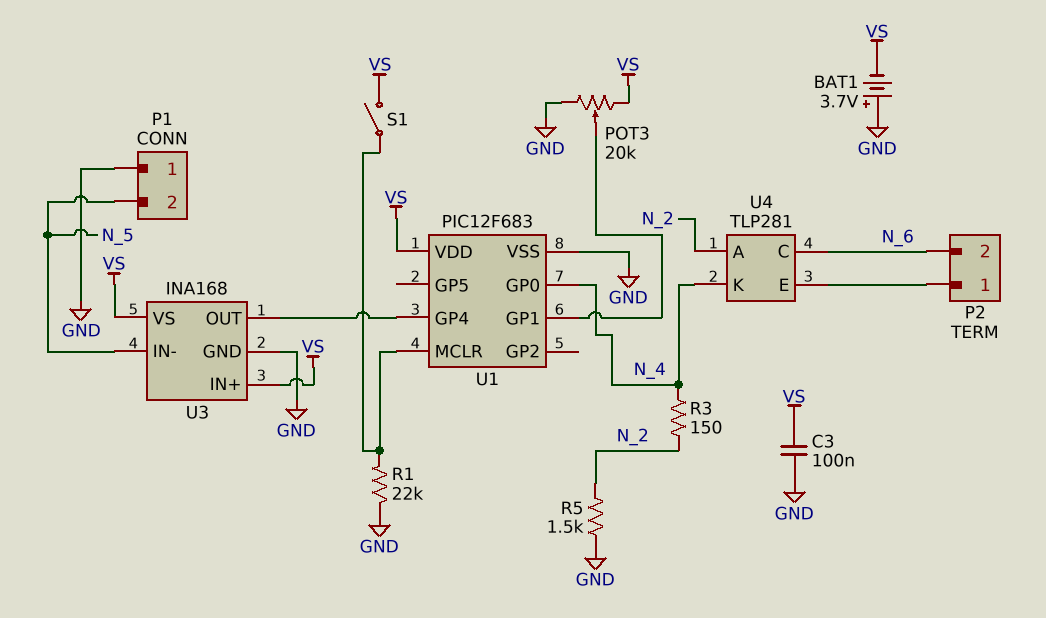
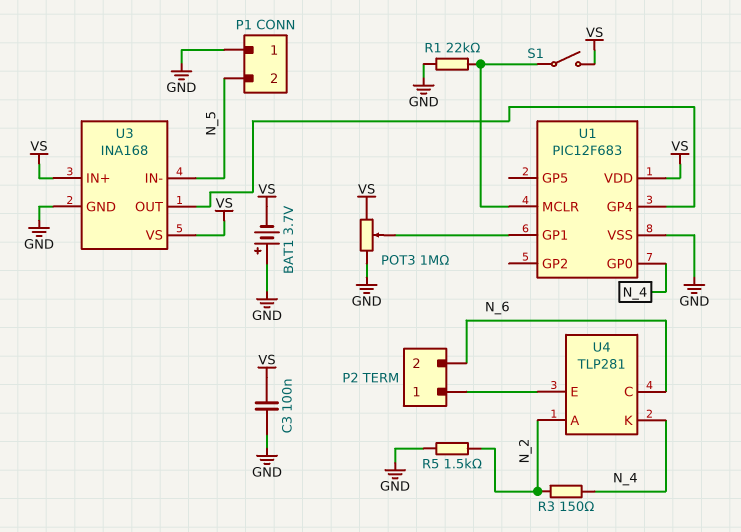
POT3: 20k (GND, VS, wiper U1/GP1) -> 1M (GND, VS, wiper U1/GP1)

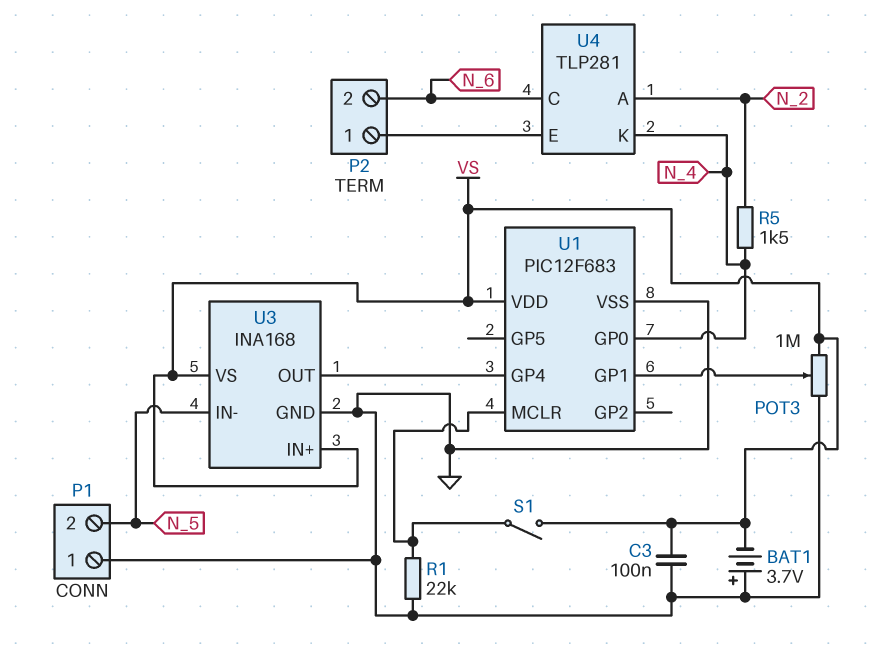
R3: 150 (N_2, N_4) -> none
R5: 1.5k (GND, N_2) -> 1.5k (N_2, N_4)

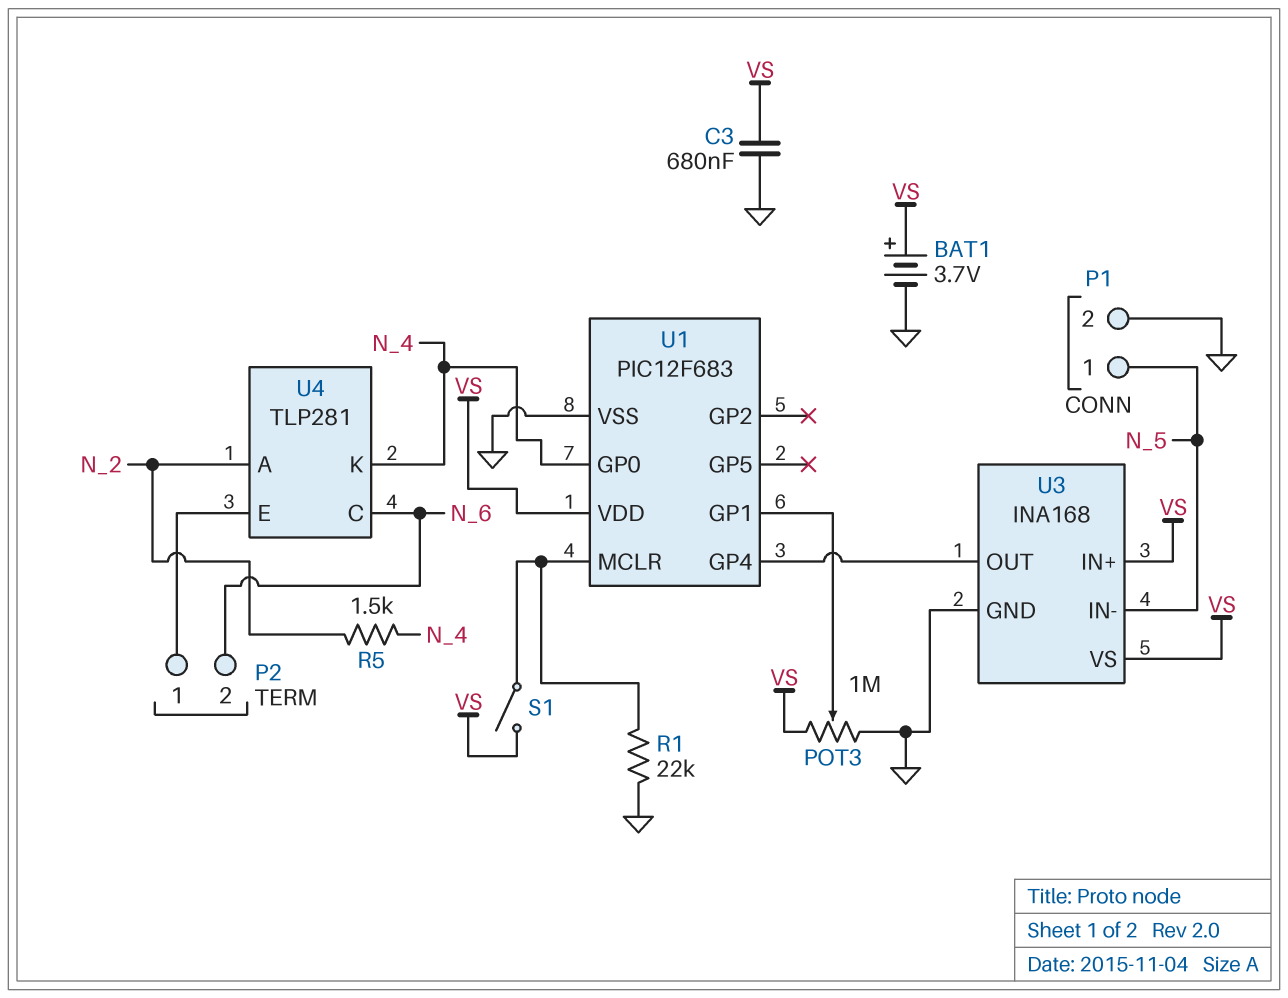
BAT1: 3.7V (plus GND, minus VS) -> 3.7V (plus VS, minus GND)
C3: 100nF (GND, VS) -> 680nF (GND, VS)
P1 pin 1: GND -> N_5
P1 pin 2: N_5 -> GND

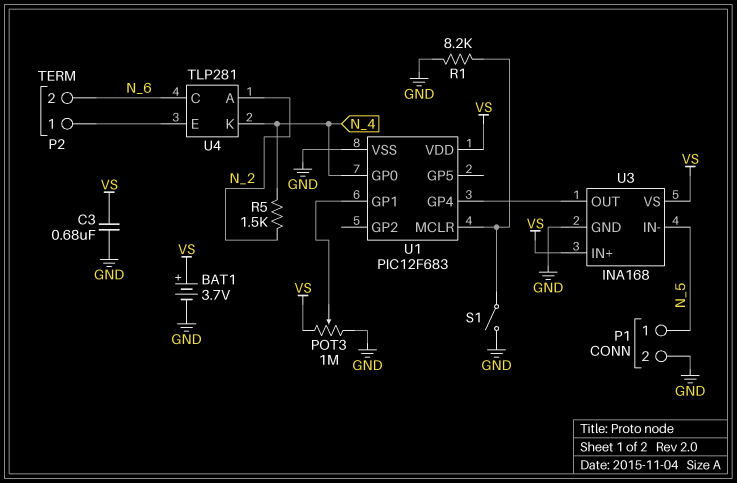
R1: 22k (GND, U1/MCLR) -> 8.2k (GND, U1/MCLR)
S1: switch (U1/MCLR, VS) -> switch (GND, U1/MCLR)

